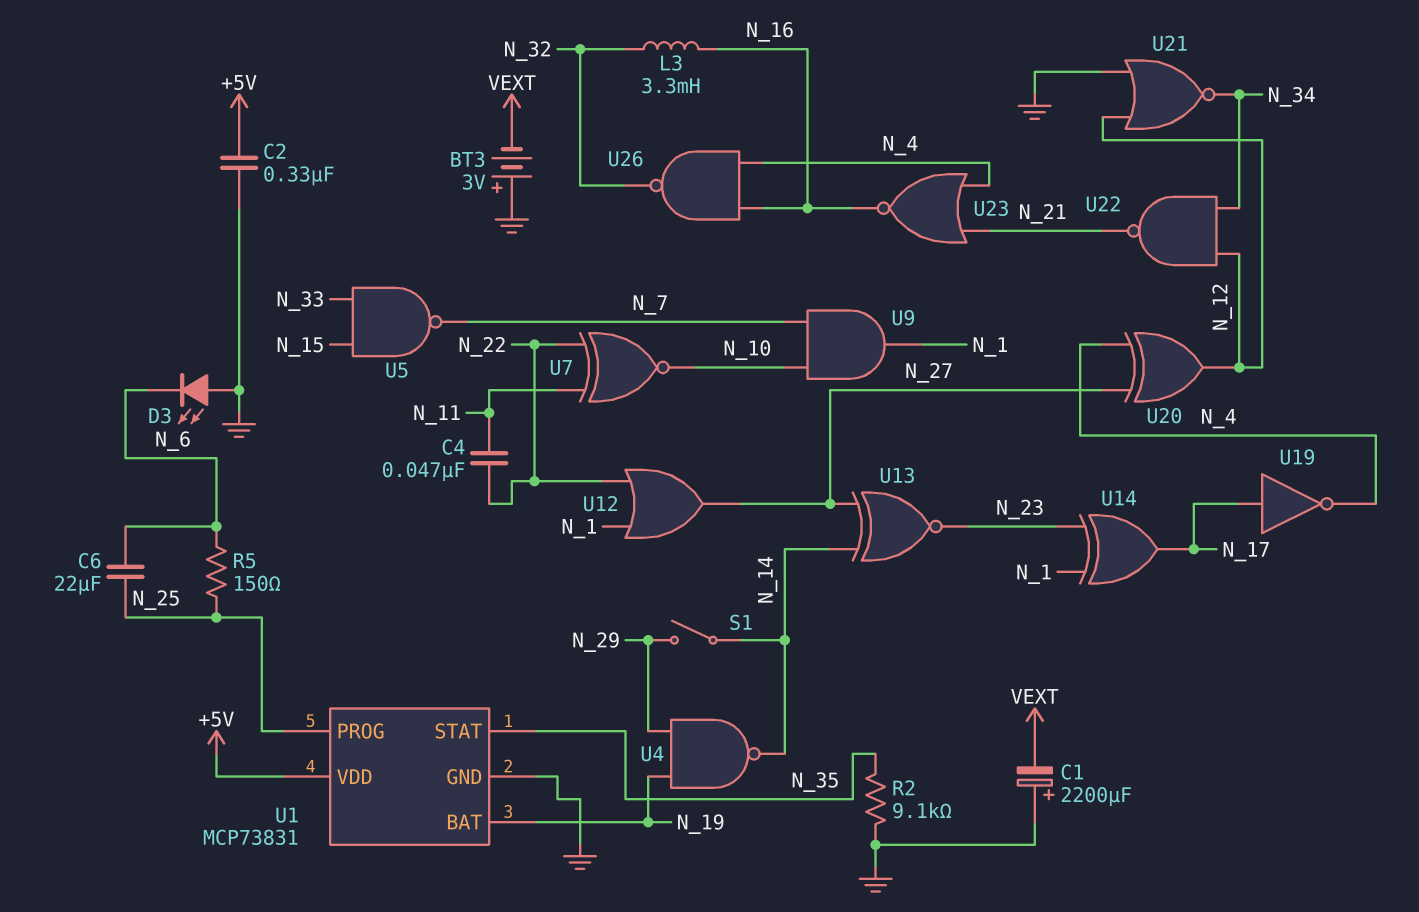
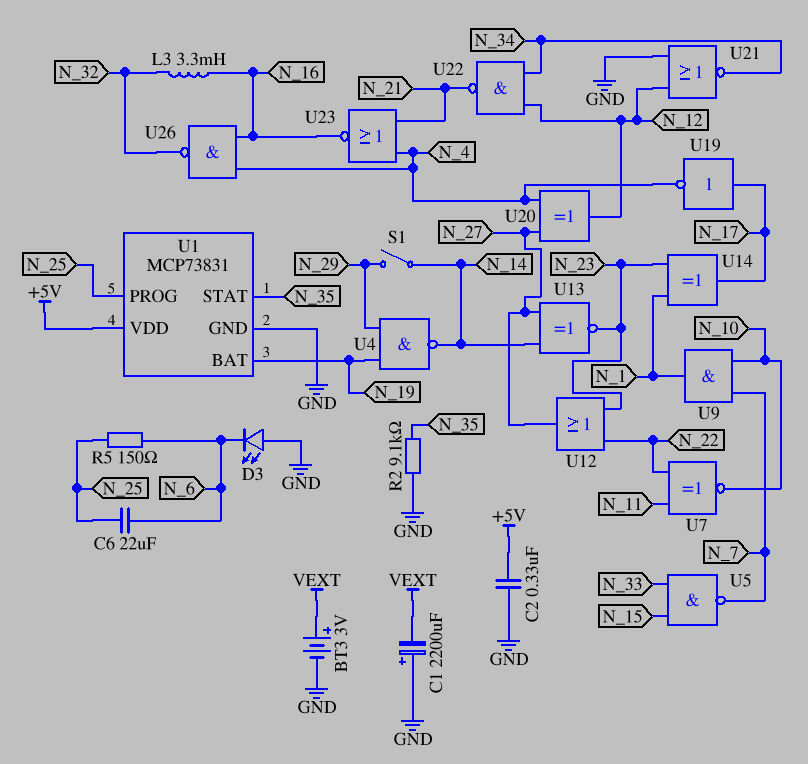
BT3: 3V (plus GND, minus VEXT) -> 3V (plus VEXT, minus GND)
C4: 47nF (N_11, N_22) -> none
U12: OR (in N_1, in N_22, out N_27) -> OR (in N_22, in N_23, out N_27)

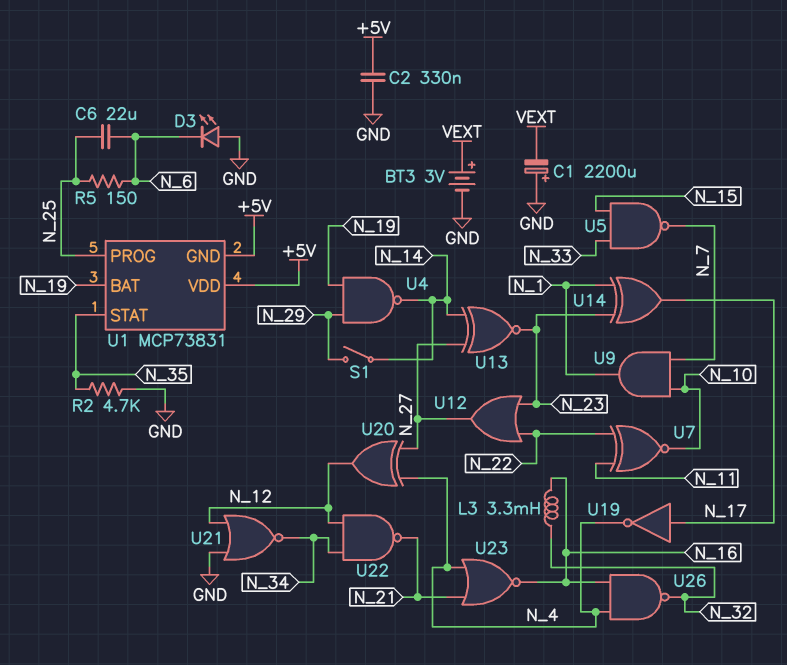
R2: 9.1k (GND, N_35) -> 4.7k (GND, N_35)
U1 pin GND: GND -> +5V

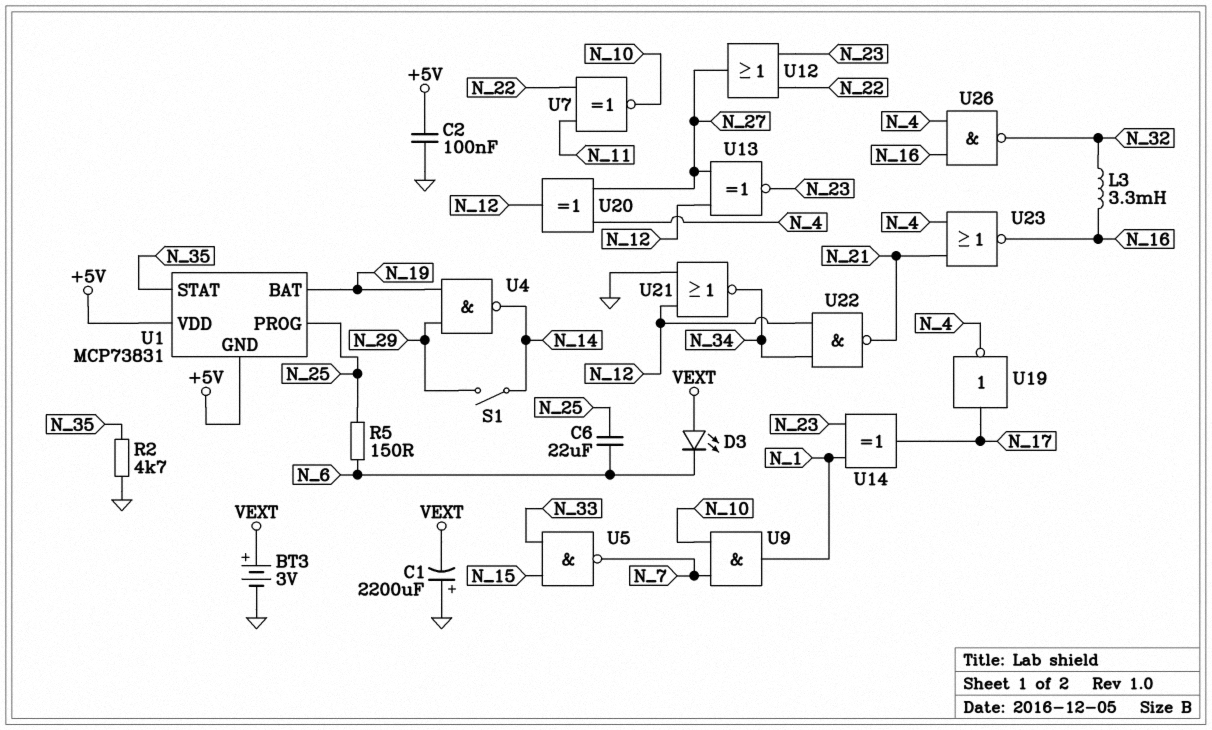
C2: 330nF (+5V, GND) -> 100nF (+5V, GND)
D3: LED (A GND, K N_6) -> LED (A VEXT, K N_6)
U13: XNOR (in N_14, in N_27, out N_23) -> XNOR (in N_12, in N_27, out N_23)

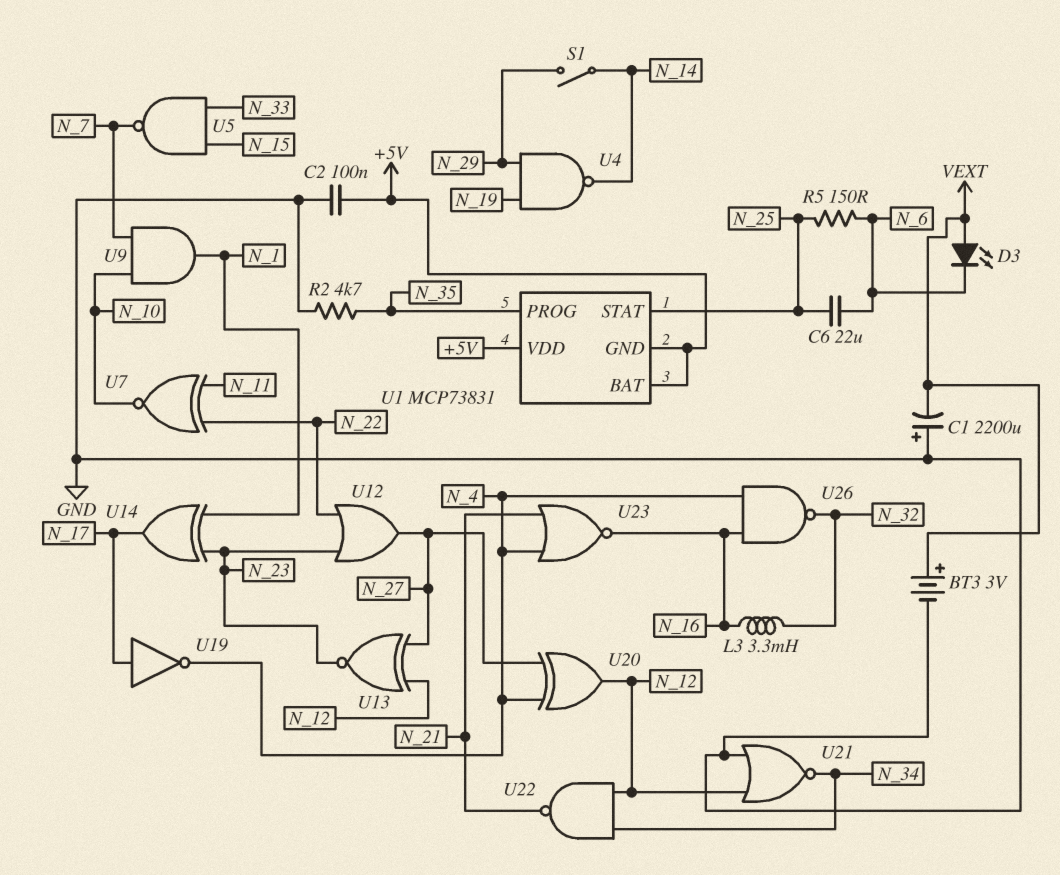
U1 pin BAT: N_19 -> +5V
U1 pin PROG: N_25 -> N_35
U1 pin STAT: N_35 -> N_25

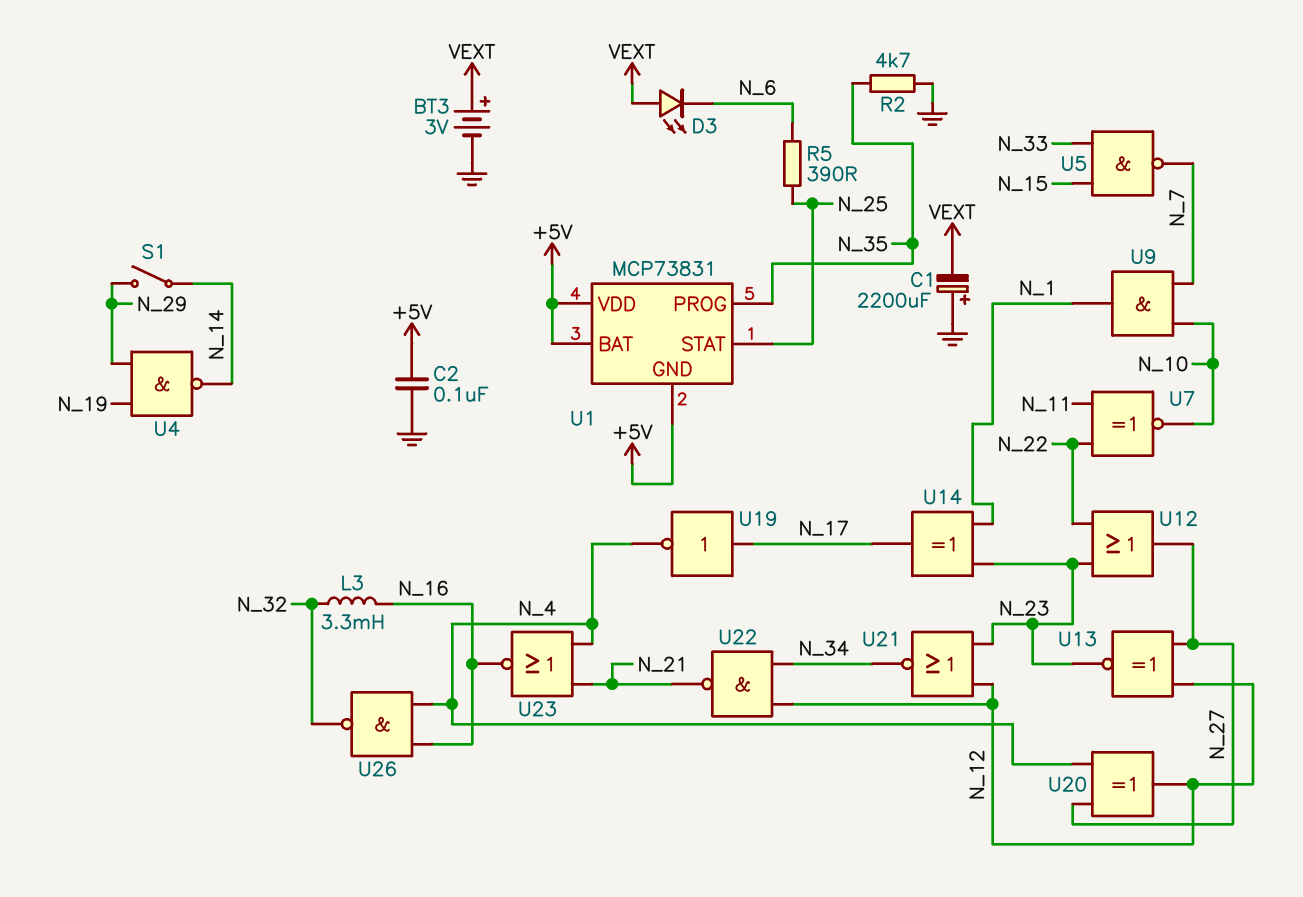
C6: 22uF (N_6, N_25) -> none
R5: 150 (N_6, N_25) -> 390 (N_6, N_25)
U21: NOR (in GND, in N_12, out N_34) -> NOR (in N_12, in N_23, out N_34)

